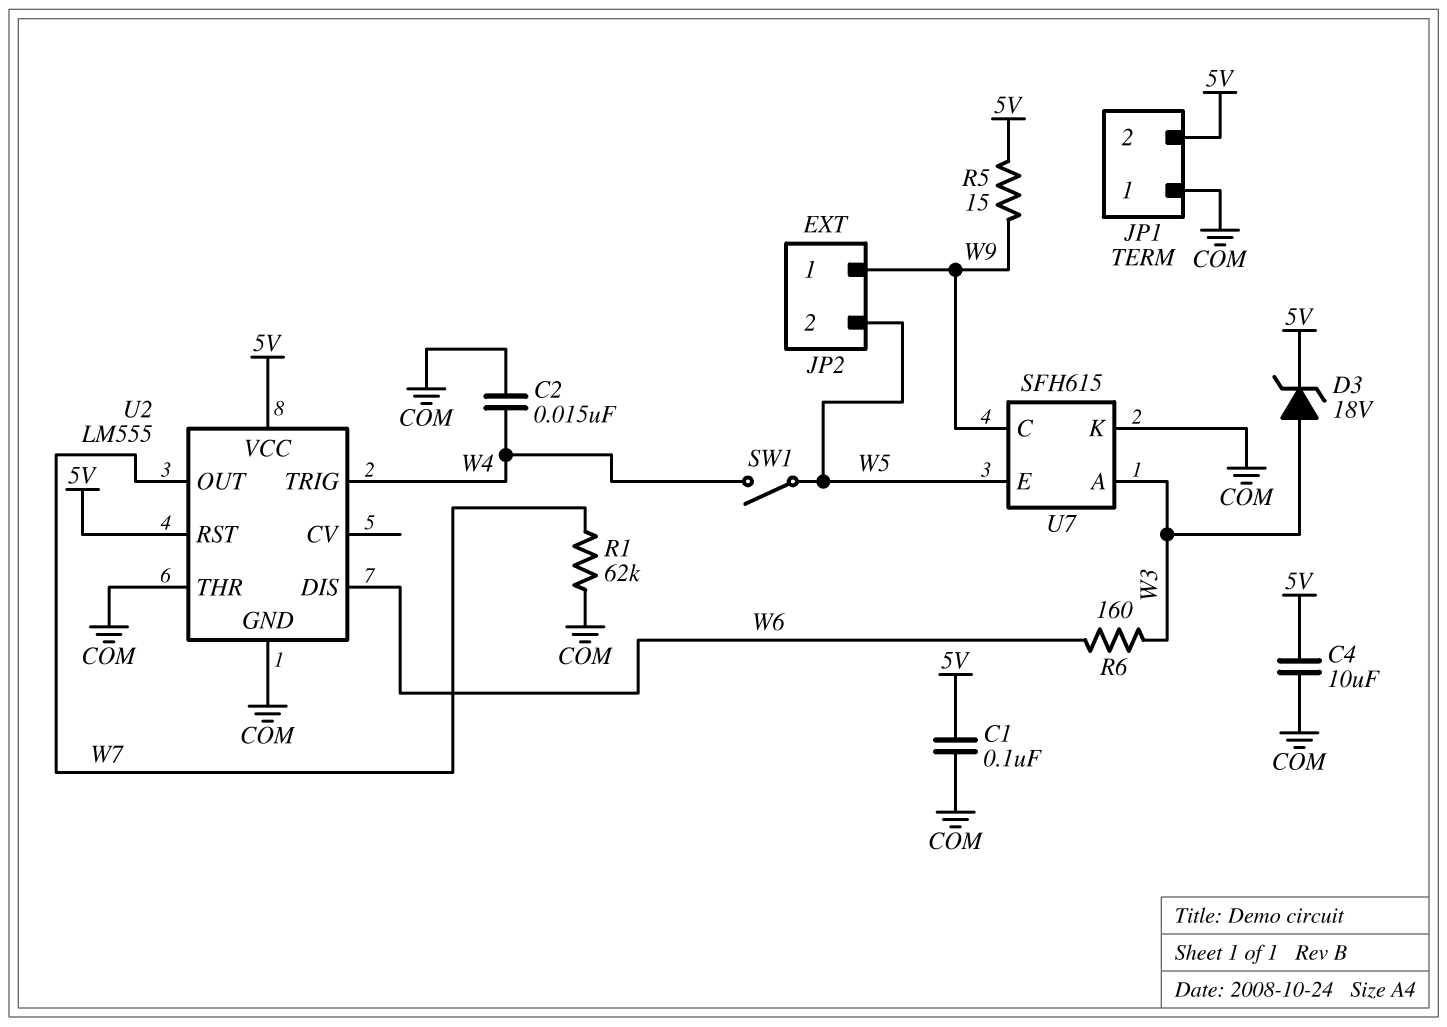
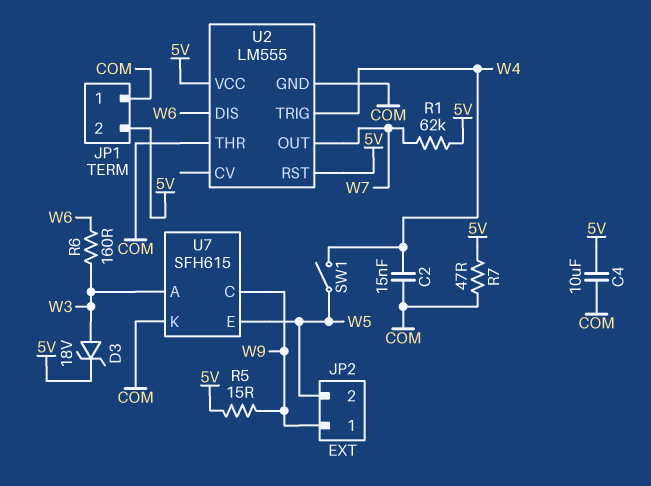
C1: 100nF (5V, COM) -> none
R1: 62k (COM, W7) -> 62k (5V, W7)
R7: none -> 47 (5V, COM)

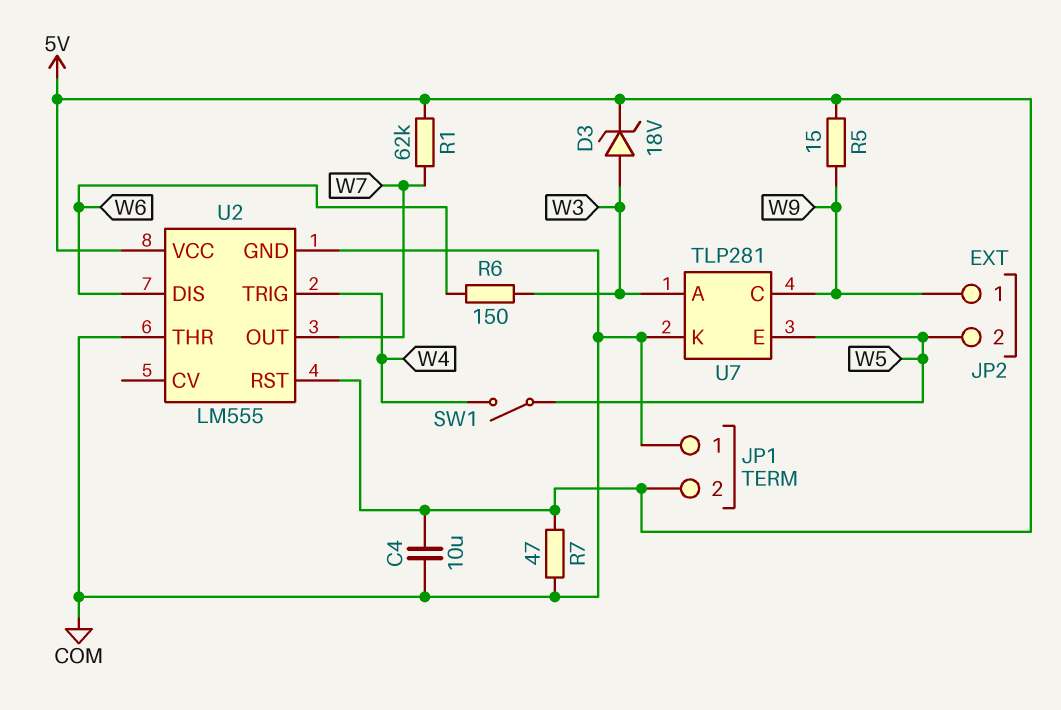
C2: 15nF (COM, W4) -> none
R6: 160 (W3, W6) -> 150 (W3, W6)
U7: SFH615 -> TLP281

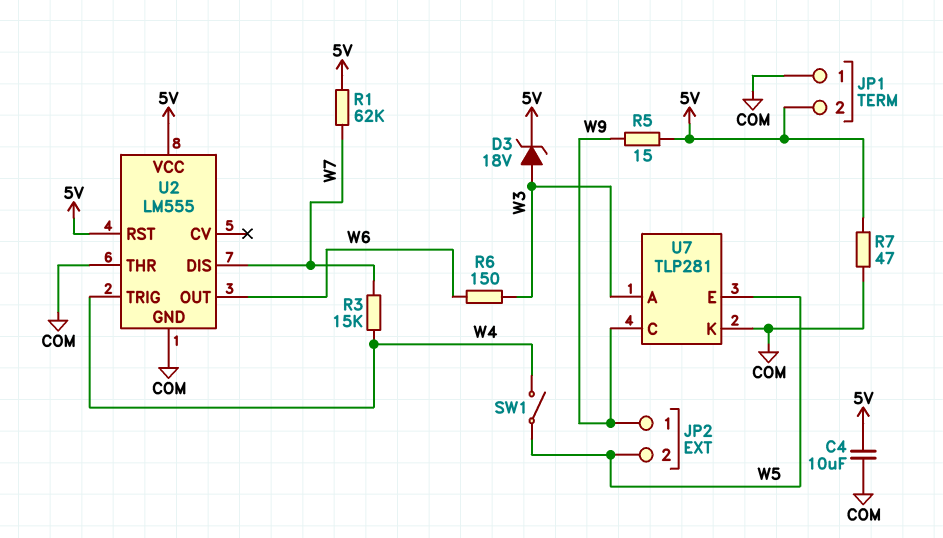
R3: none -> 15k (W4, W7)
U2 pin DIS: W6 -> W7
U2 pin OUT: W7 -> W6

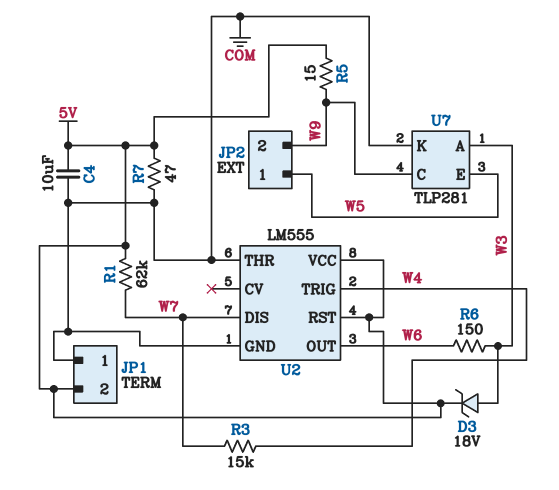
JP2 pin 1: W9 -> W5
JP2 pin 2: W5 -> W9
SW1: switch (W4, W5) -> none

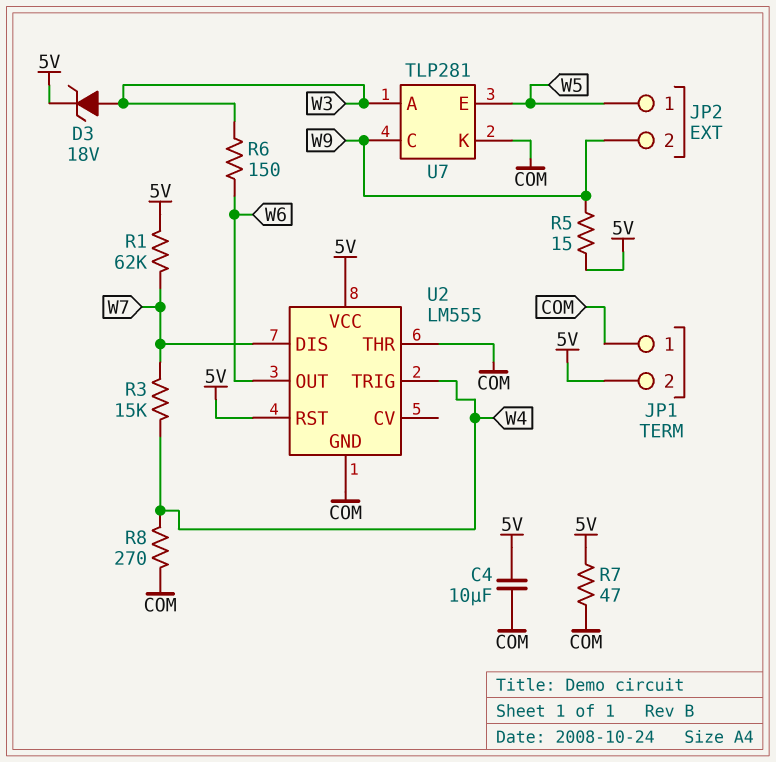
R8: none -> 270 (COM, W4)

